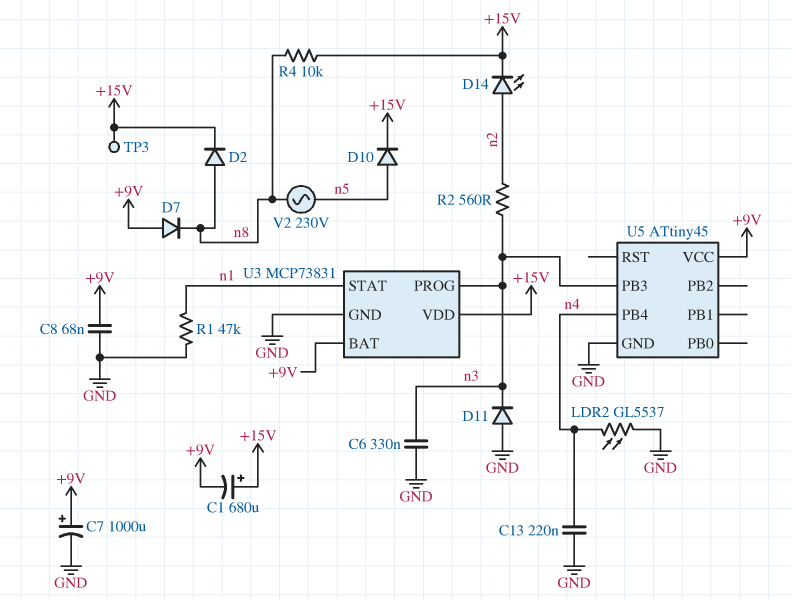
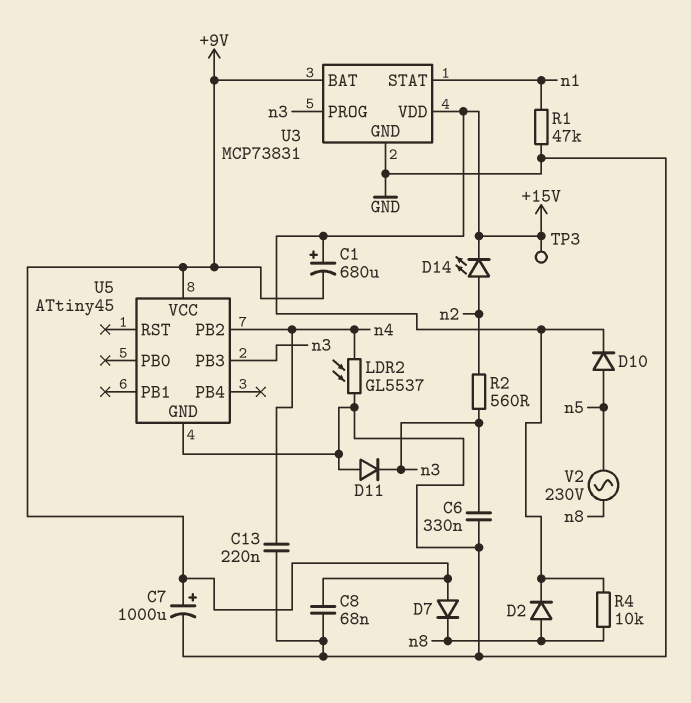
U5 pin PB2: none -> n4
U5 pin PB4: n4 -> none

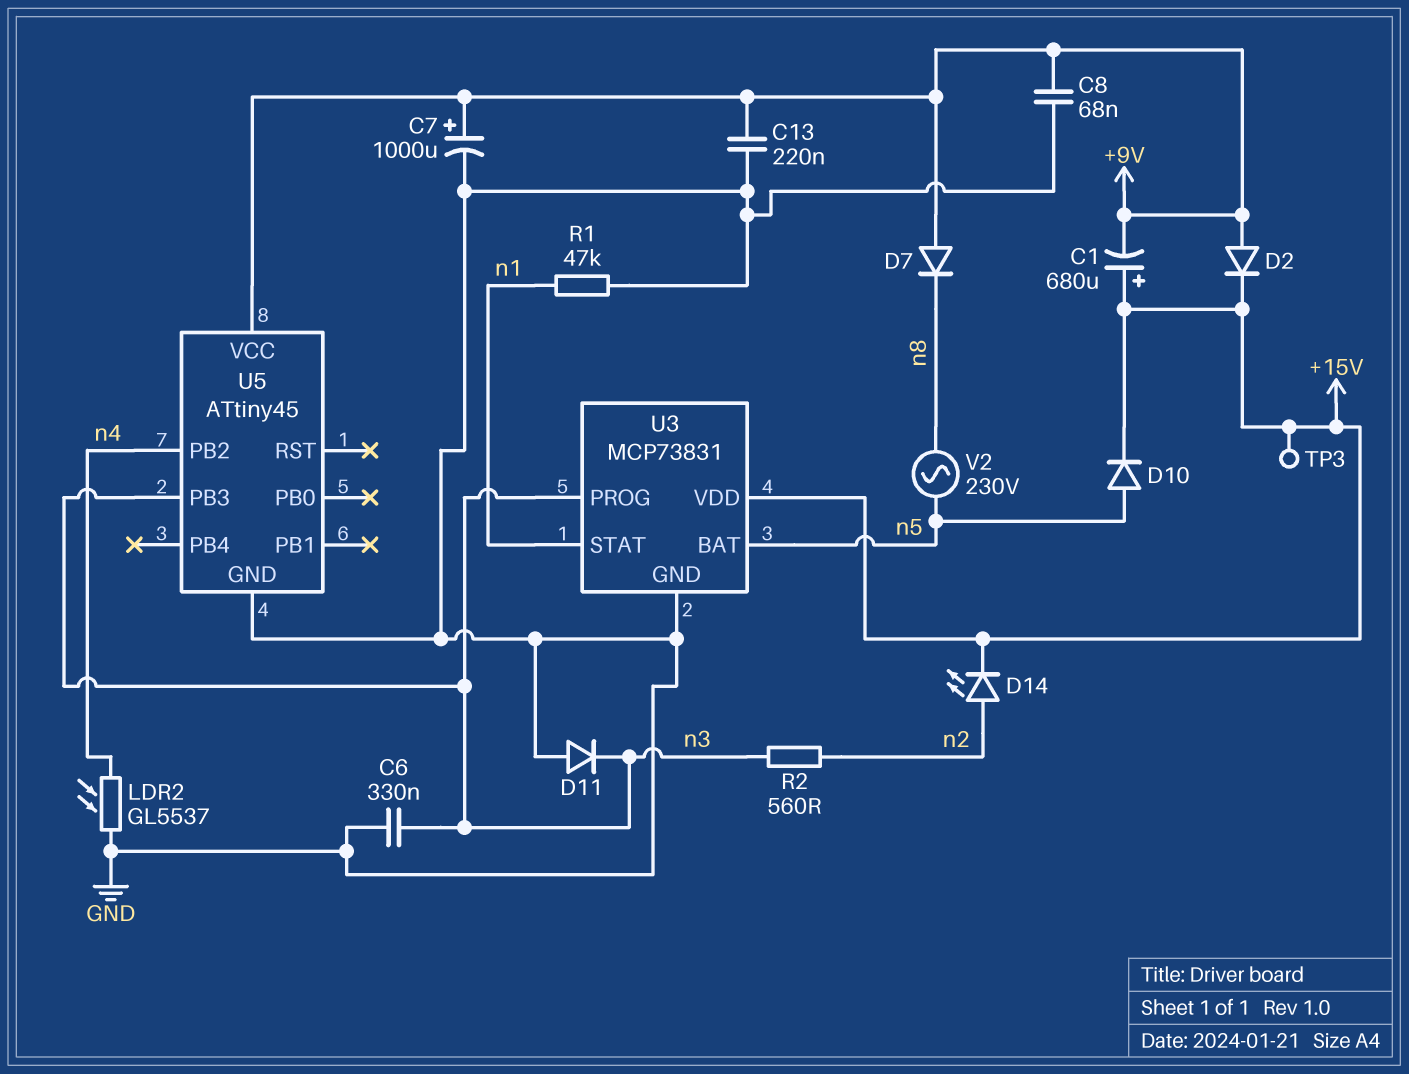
C13: 220nF (GND, n4) -> 220nF (+9V, GND)
D2: diode (A n8, K +15V) -> diode (A +9V, K +15V)
R4: 10k (+15V, n8) -> none
U3 pin BAT: +9V -> n5

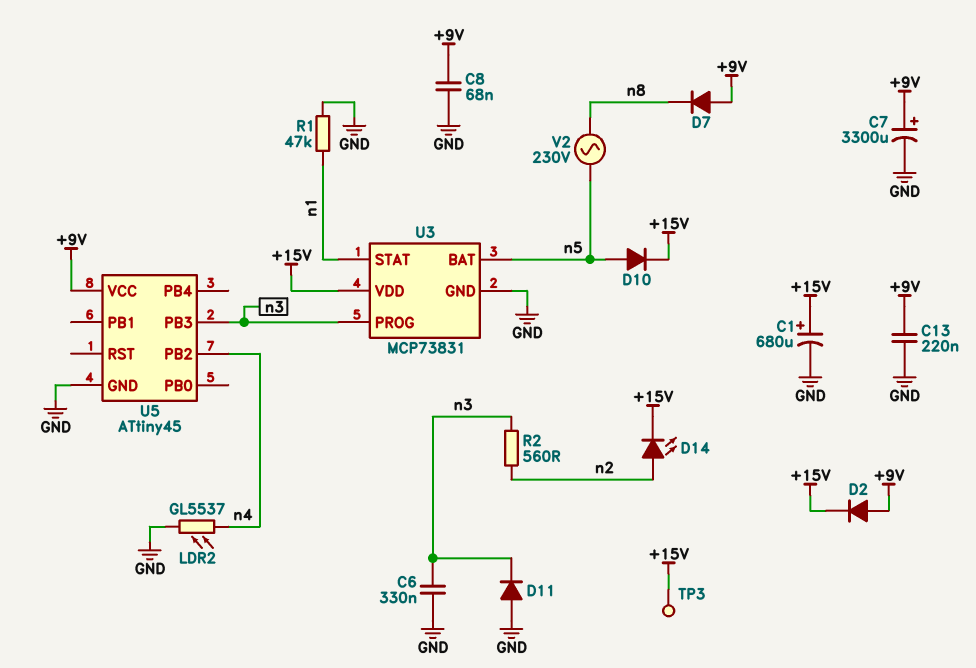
C1: 680uF (plus +15V, minus +9V) -> 680uF (plus +15V, minus GND)
C7: 1000uF (plus +9V, minus GND) -> 3300uF (plus +9V, minus GND)

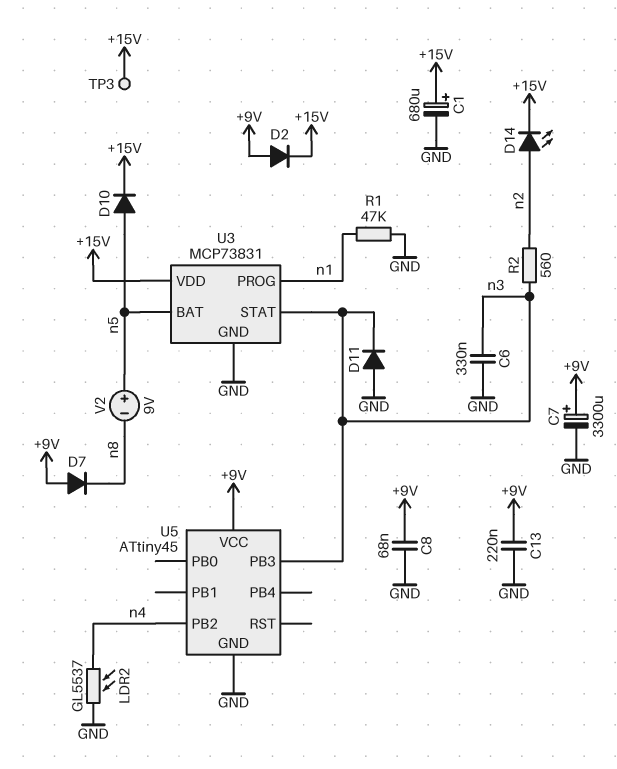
U3 pin PROG: n3 -> n1
U3 pin STAT: n1 -> n3
V2: AC 230V (n5, n8) -> 9V (plus n5, minus n8)

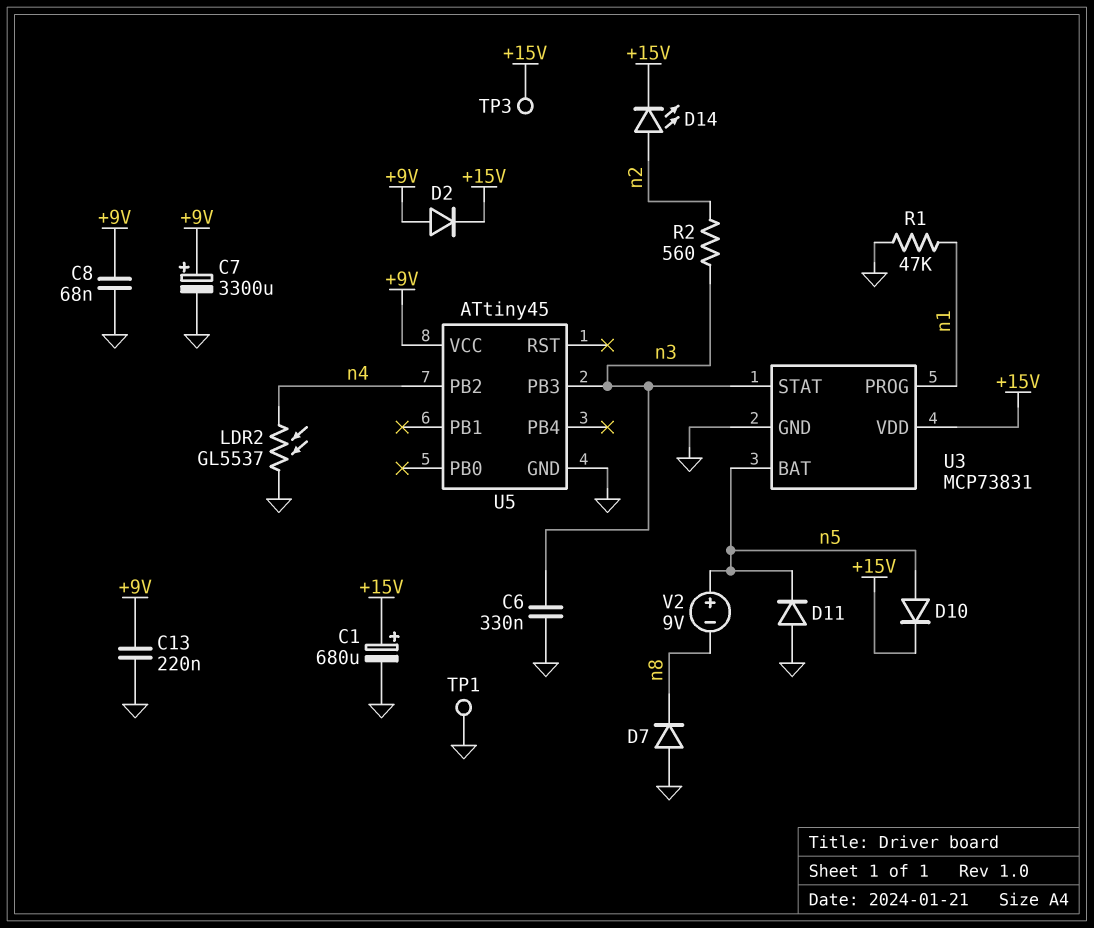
D7: diode (A +9V, K n8) -> diode (A GND, K n8)
D11: diode (A GND, K n3) -> diode (A GND, K n5)
TP1: none -> test point (GND)

